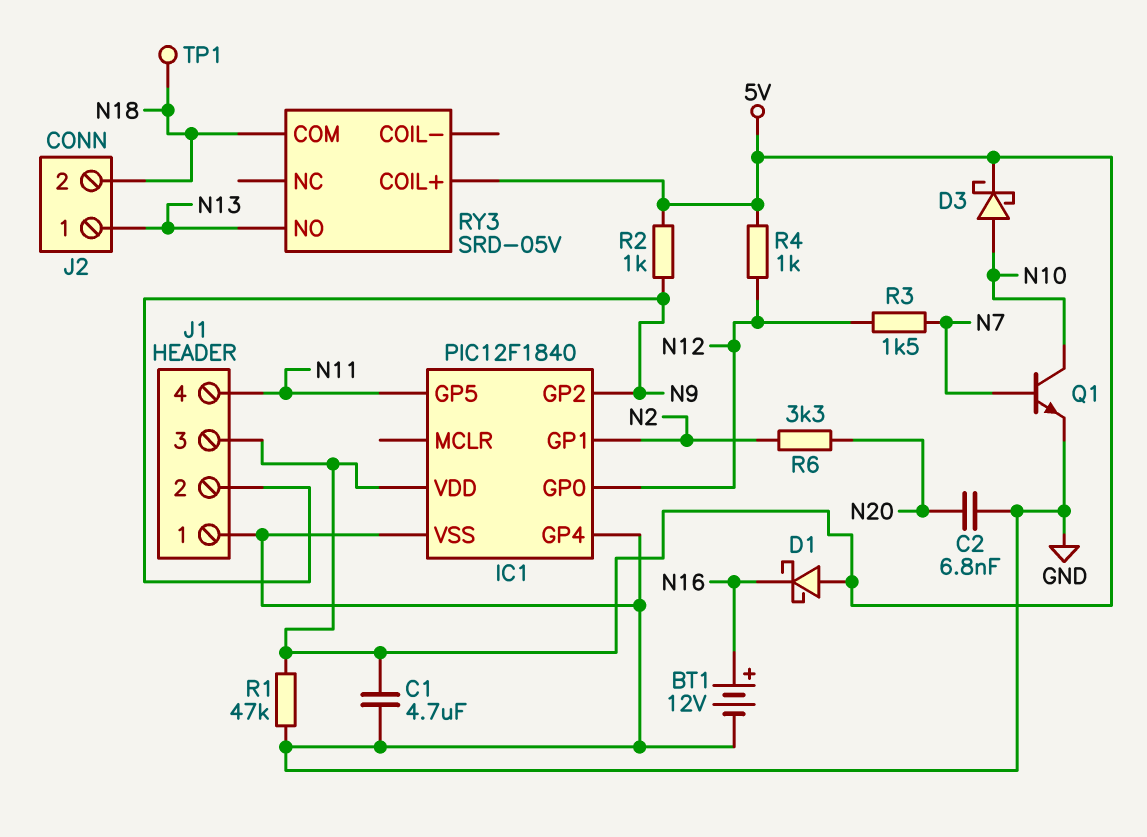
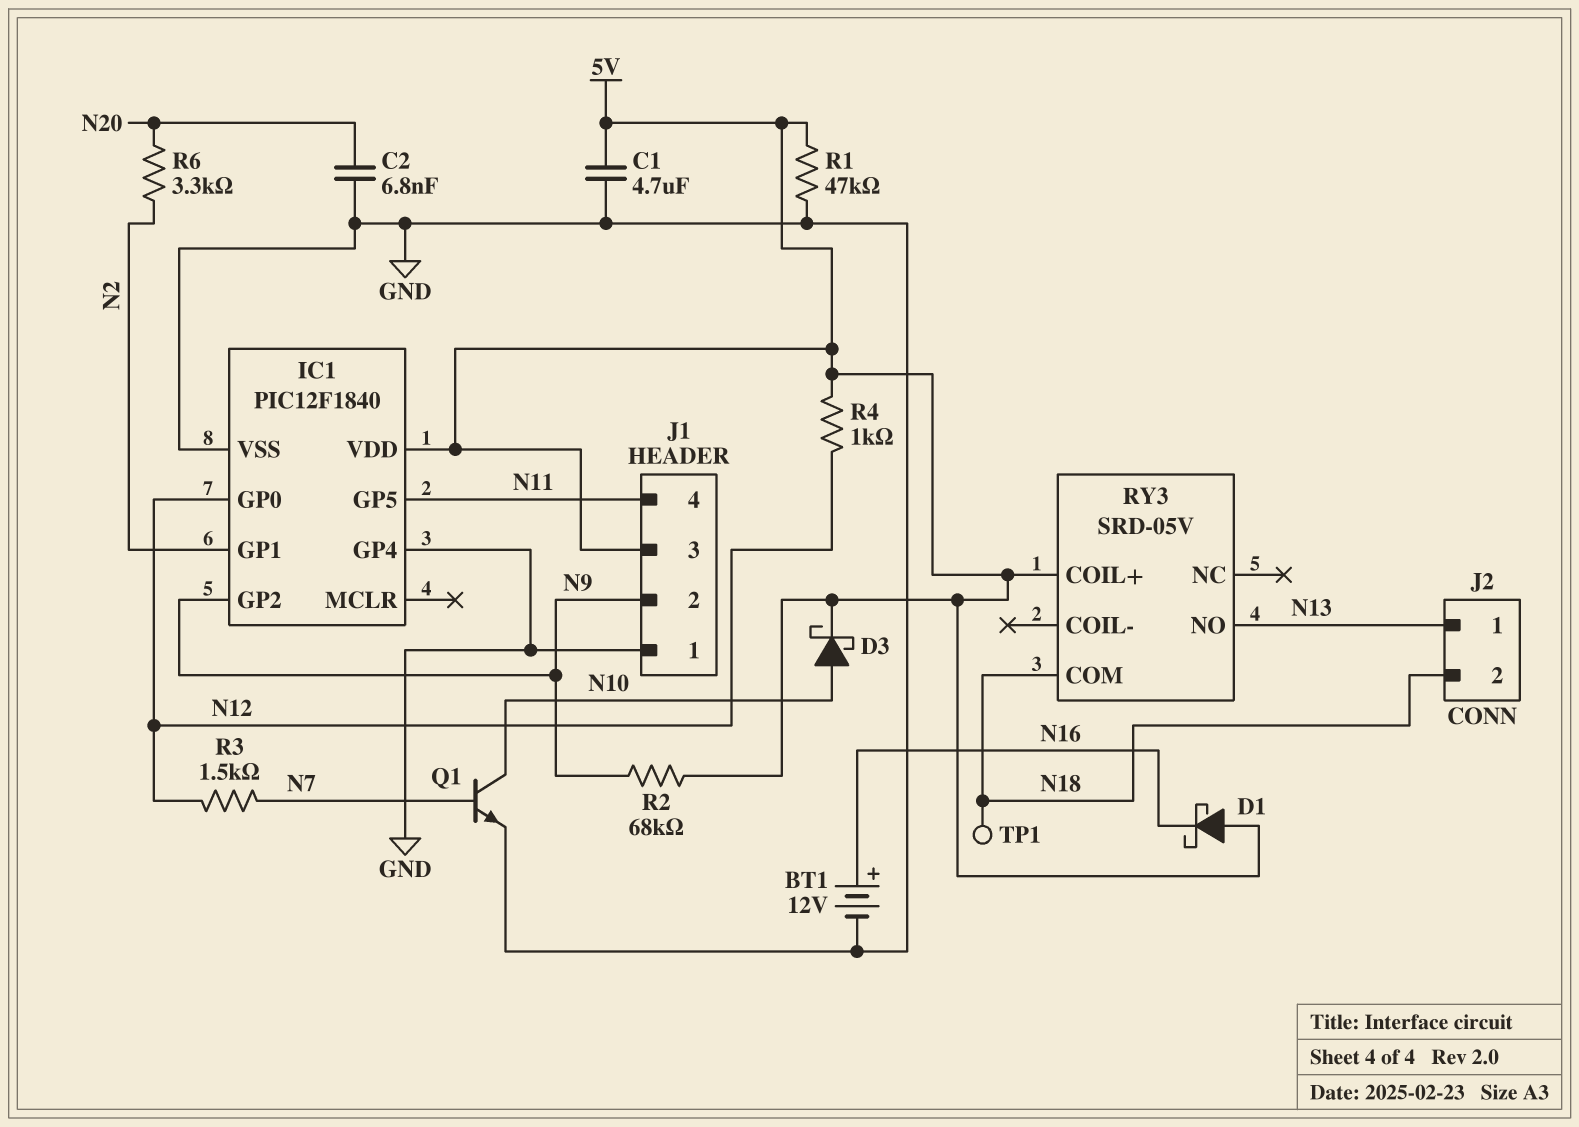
R2: 1k (5V, N9) -> 68k (5V, N9)

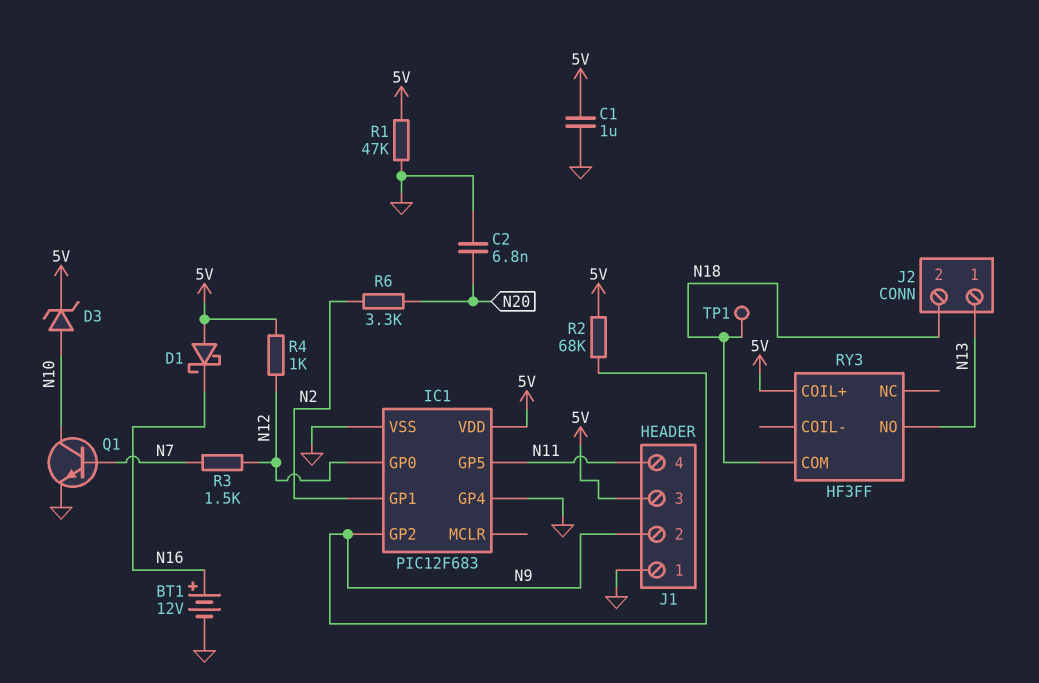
C1: 4.7uF (5V, GND) -> 1uF (5V, GND)
D3: schottky (A N10, K 5V) -> zener (A N10, K 5V)
IC1: PIC12F1840 -> PIC12F683
RY3: SRD-05V -> HF3FF

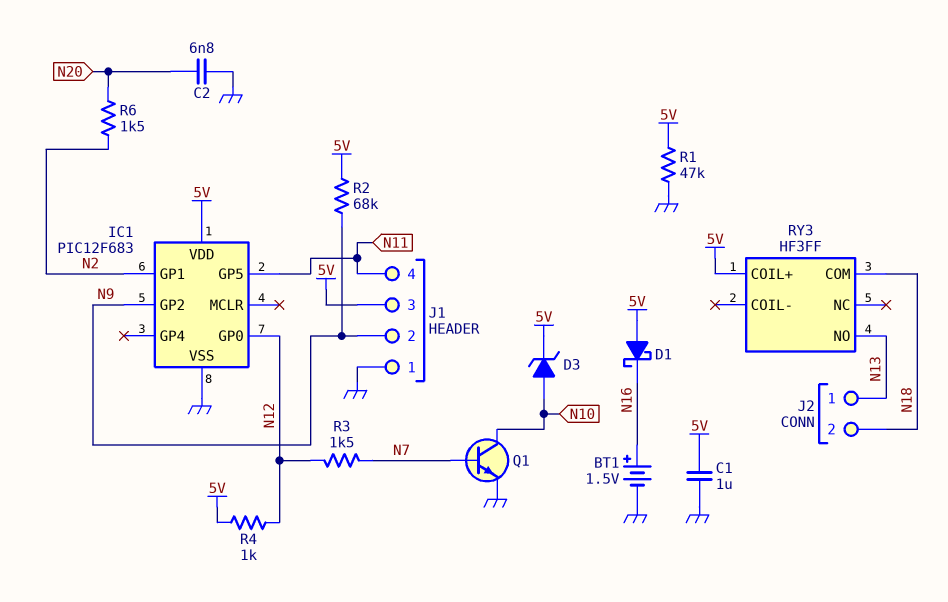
BT1: 12V (plus N16, minus GND) -> 1.5V (plus N16, minus GND)
IC1 pin GP4: GND -> none
R6: 3.3k (N2, N20) -> 1.5k (N2, N20)
TP1: test point (N18) -> none

